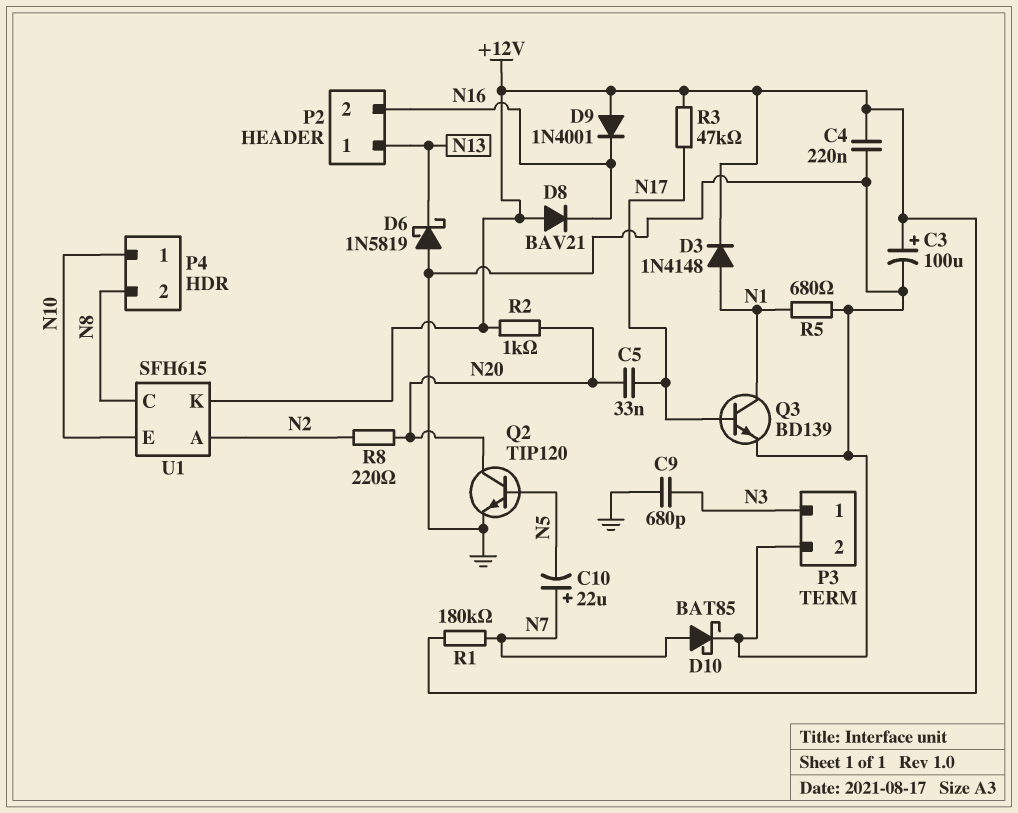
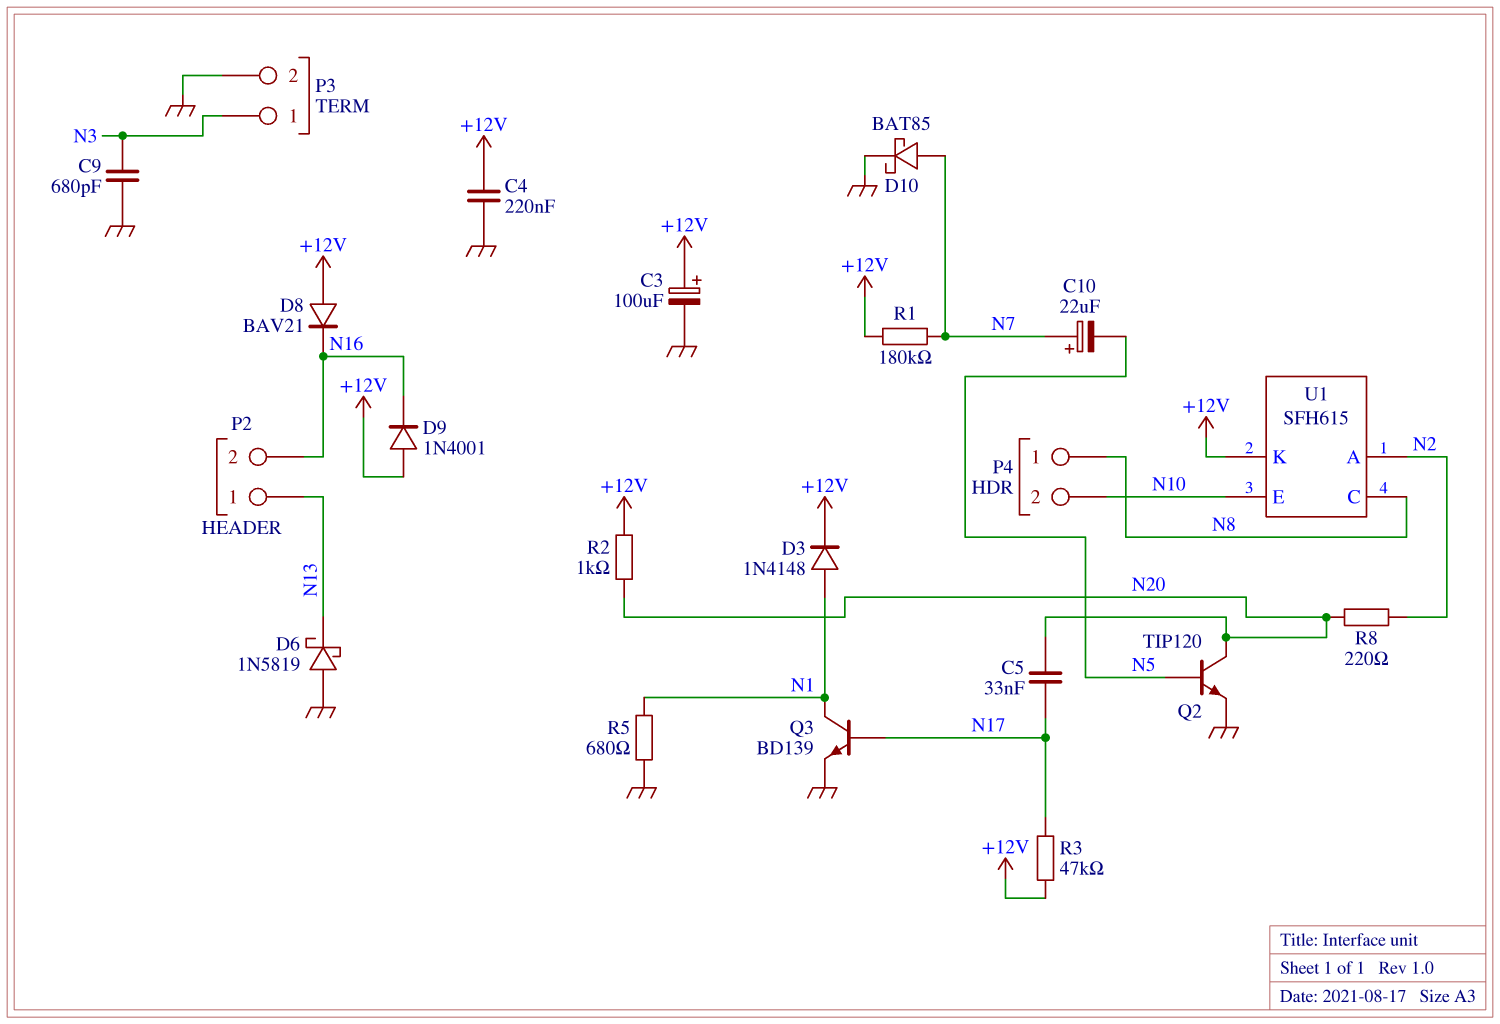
P4 pin 1: N10 -> N8
P4 pin 2: N8 -> N10

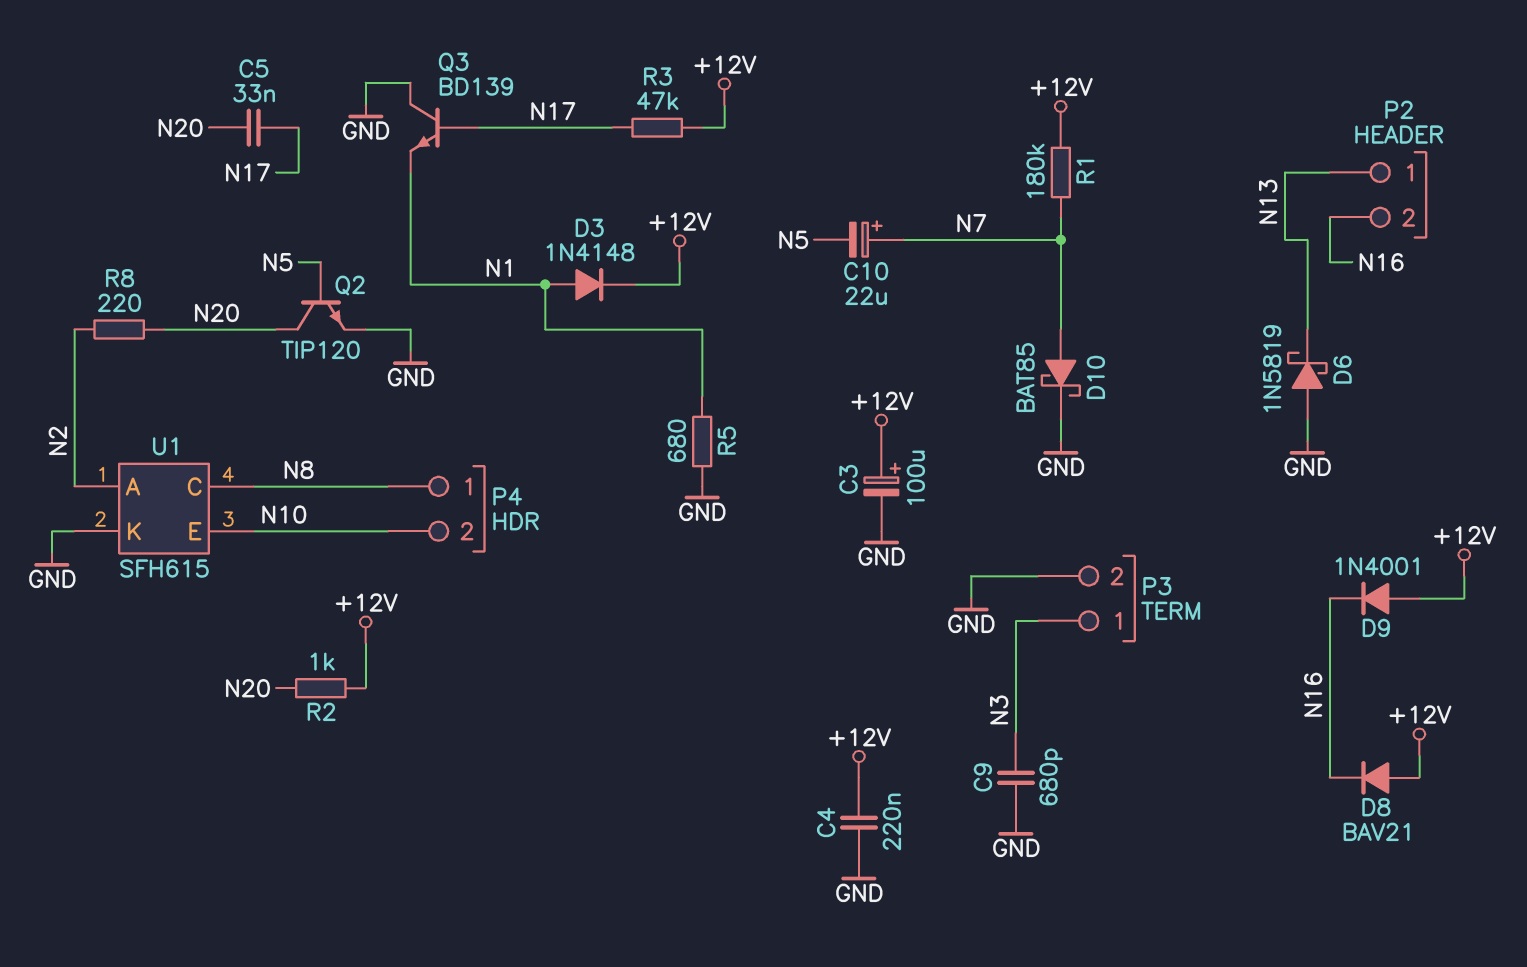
Q3: NPN BD139 (B N17, C N1, E GND) -> NPN BD139 (B N17, C GND, E N1)
U1 pin K: +12V -> GND

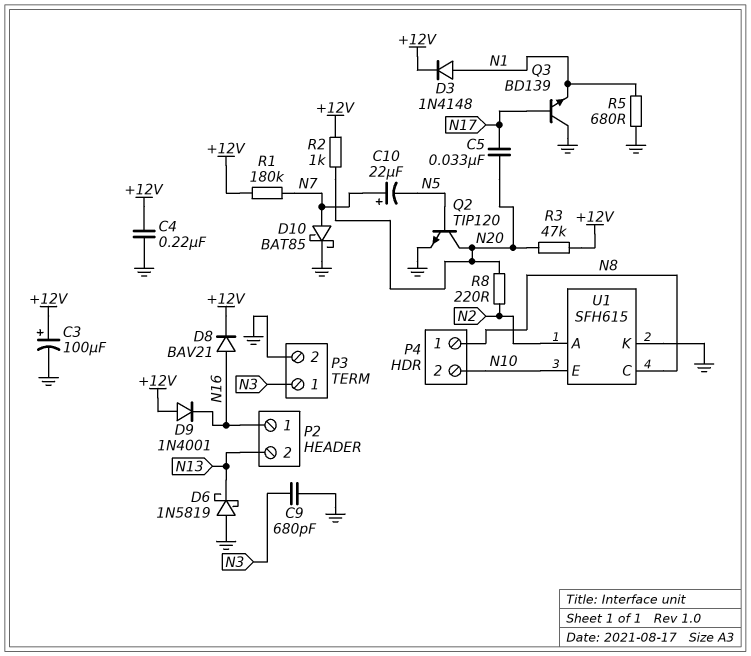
D8: diode BAV21 (A +12V, K N16) -> diode BAV21 (A N16, K +12V)
P2 pin 1: N13 -> N16
P2 pin 2: N16 -> N13
R3: 47k (+12V, N17) -> 47k (+12V, N20)

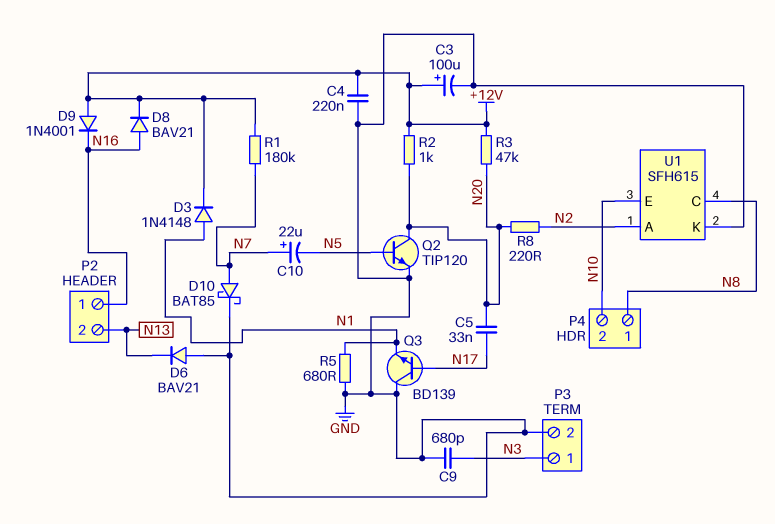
D6: schottky 1N5819 (A GND, K N13) -> diode BAV21 (A GND, K N13)

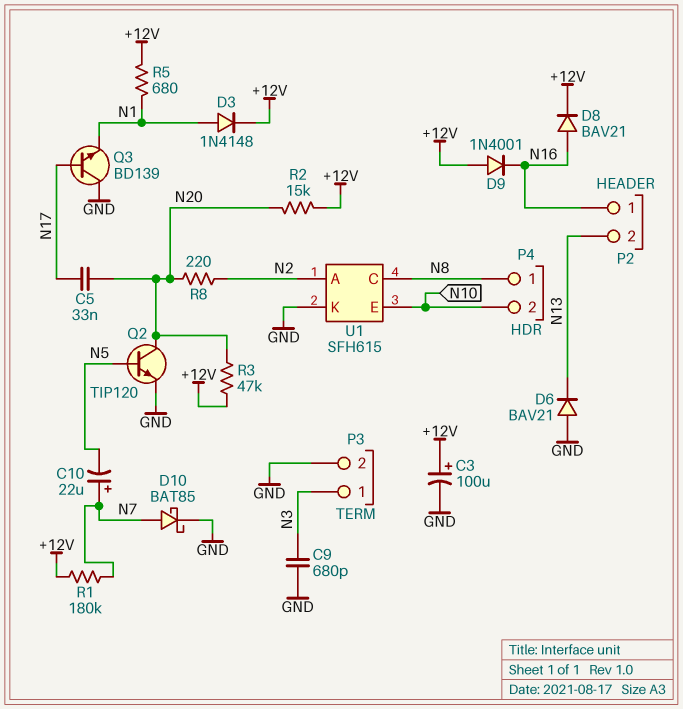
C4: 220nF (+12V, GND) -> none
R2: 1k (+12V, N20) -> 15k (+12V, N20)
R5: 680 (GND, N1) -> 680 (+12V, N1)

